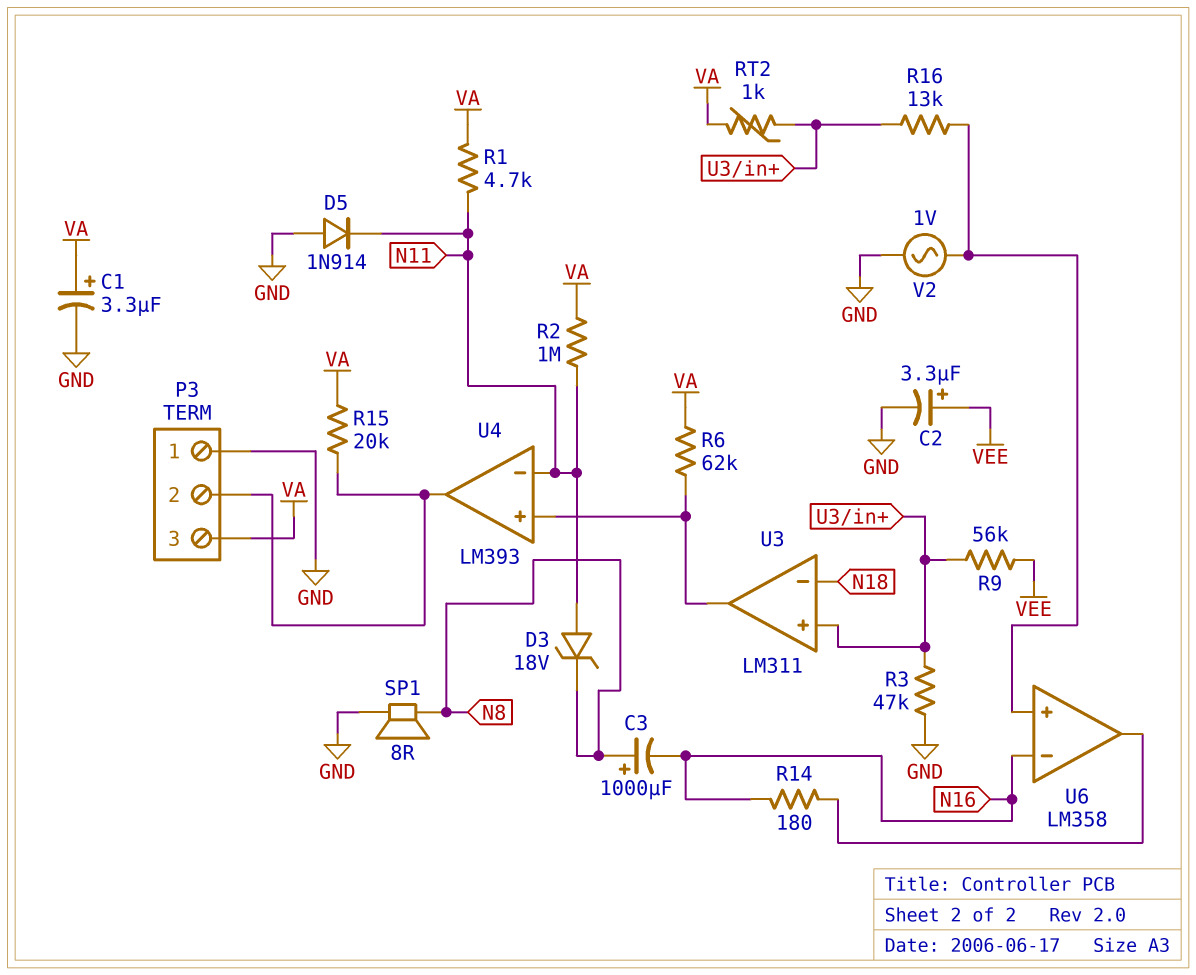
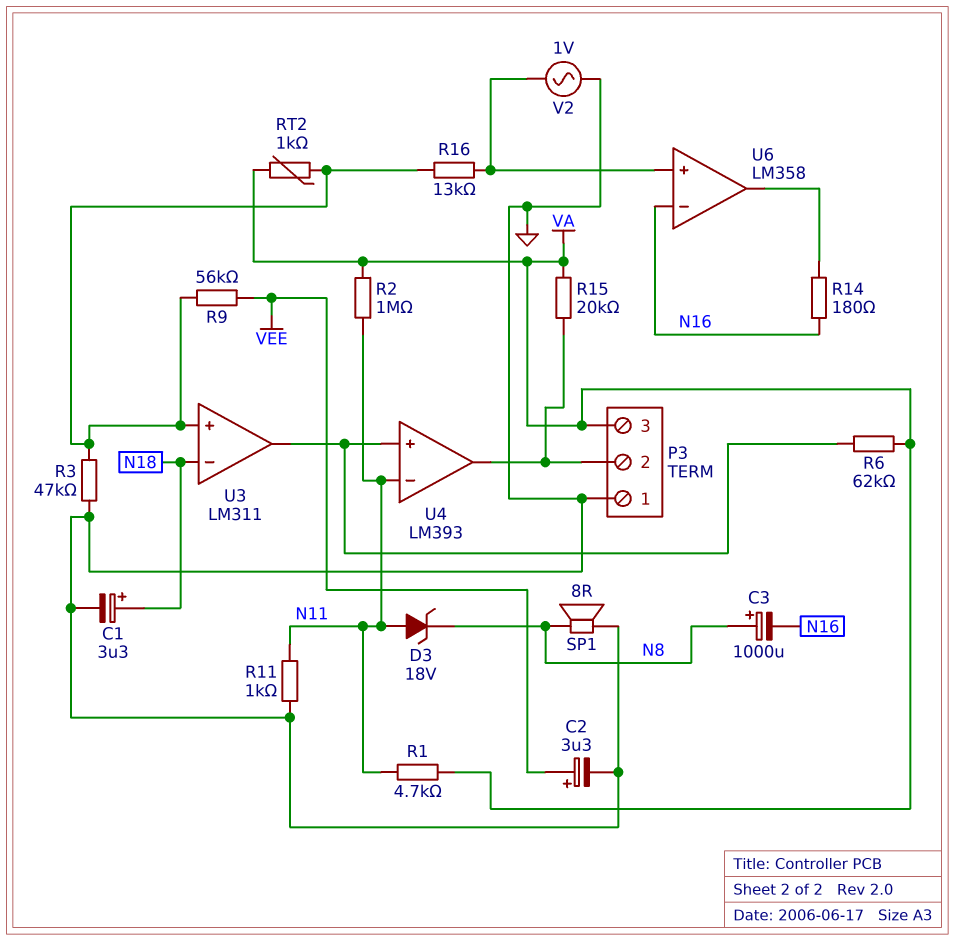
C1: 3.3uF (plus VA, minus GND) -> 3.3uF (plus N18, minus GND)
D5: diode 1N914 (A GND, K N11) -> none
R11: none -> 1k (GND, N11)

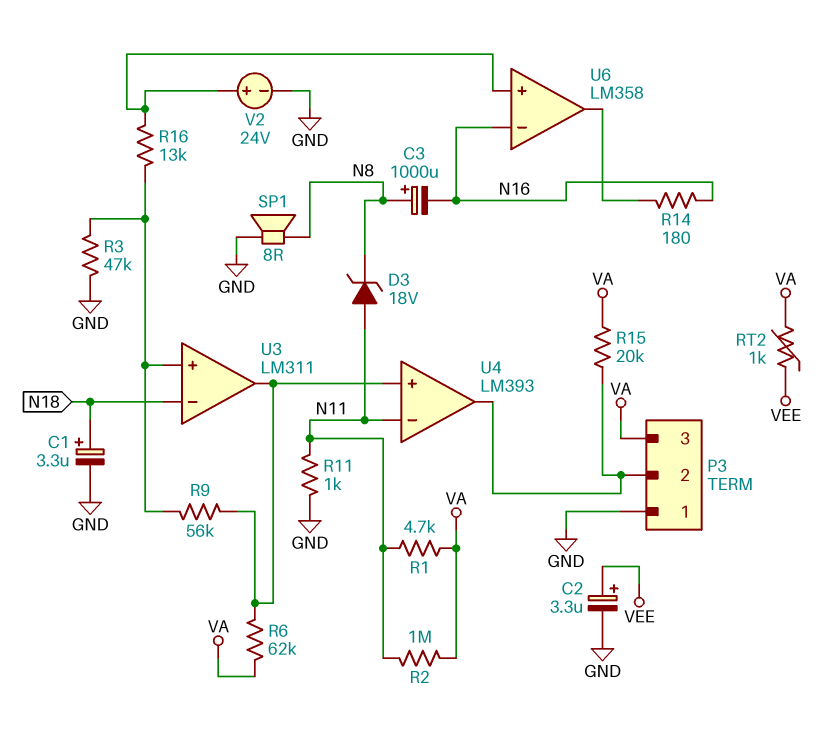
R9: 56k (U3/in+, VEE) -> 56k (U3/in+, U3/out)
RT2: 1k (U3/in+, VA) -> 1k (VA, VEE)
V2: AC 1V (GND, U6/in+) -> 24V (plus U6/in+, minus GND)

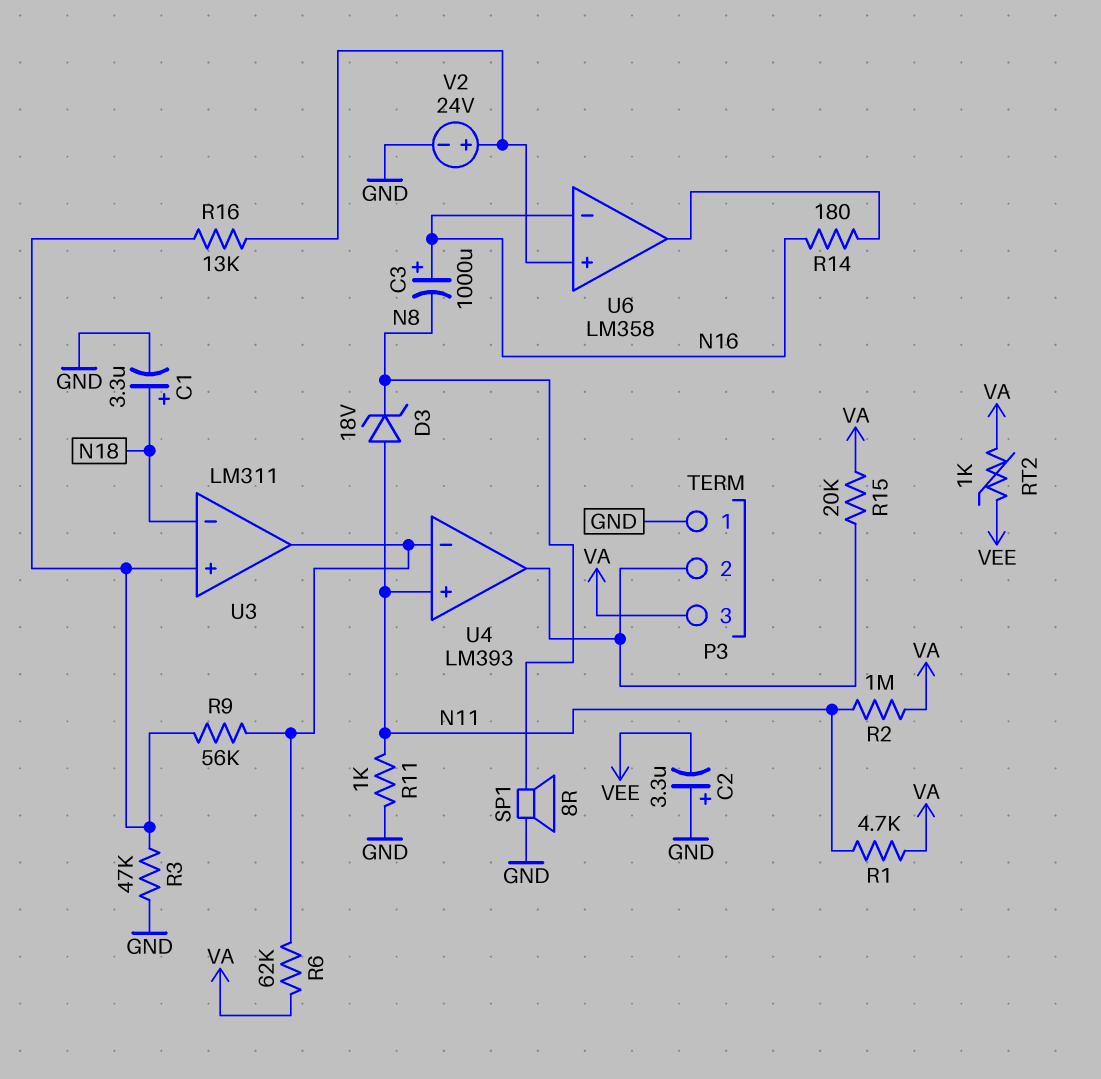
C2: 3.3uF (plus VEE, minus GND) -> 3.3uF (plus GND, minus VEE)
C3: 1000uF (plus N8, minus N16) -> 1000uF (plus N16, minus N8)
U4 pin in+: U3/out -> N11
U4 pin in-: N11 -> U3/out

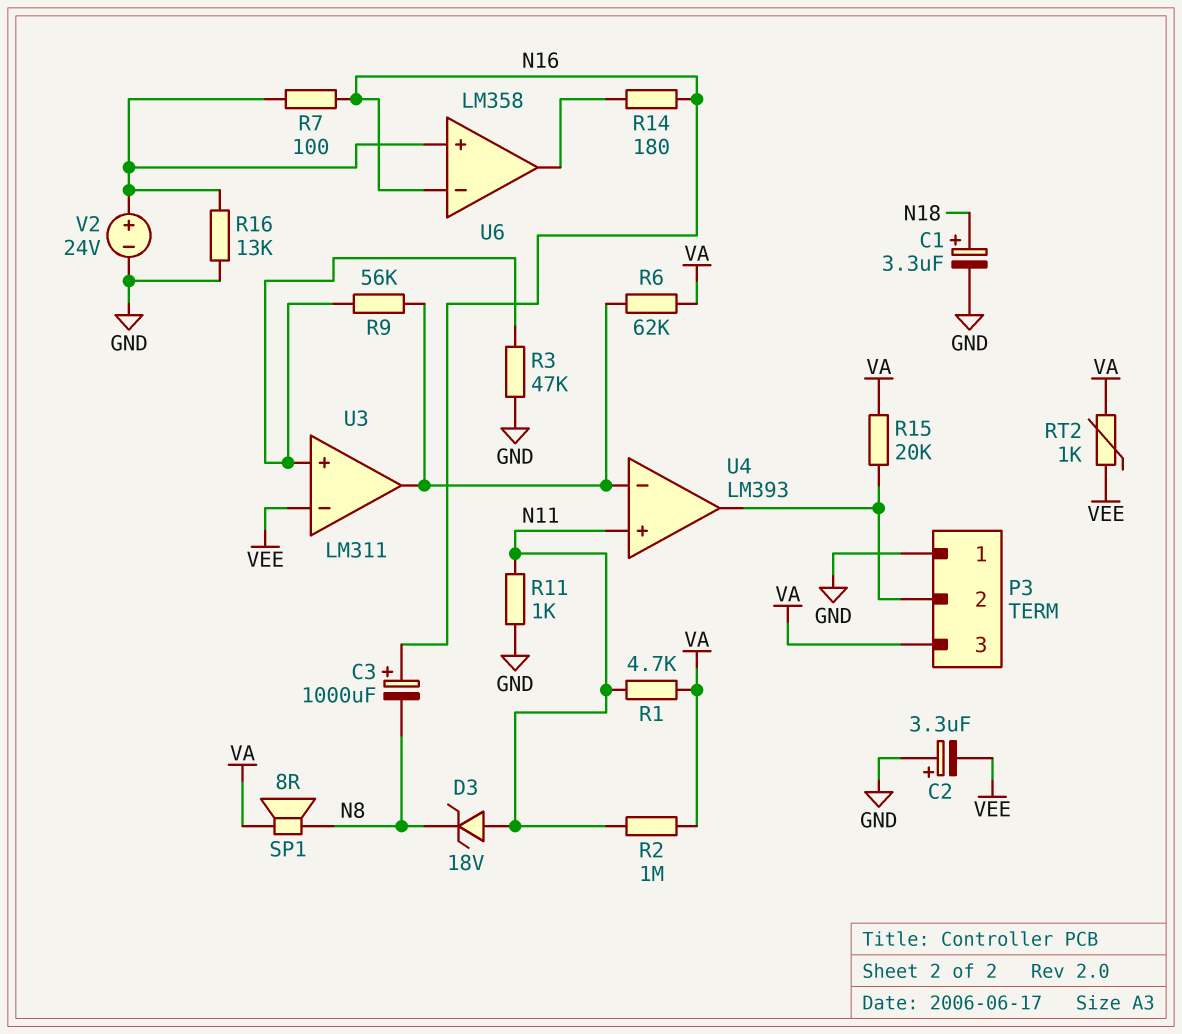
R7: none -> 100 (N16, U6/in+)
R16: 13k (U3/in+, U6/in+) -> 13k (GND, U6/in+)
SP1: speaker 8R (GND, N8) -> speaker 8R (N8, VA)
U3 pin in-: N18 -> VEE

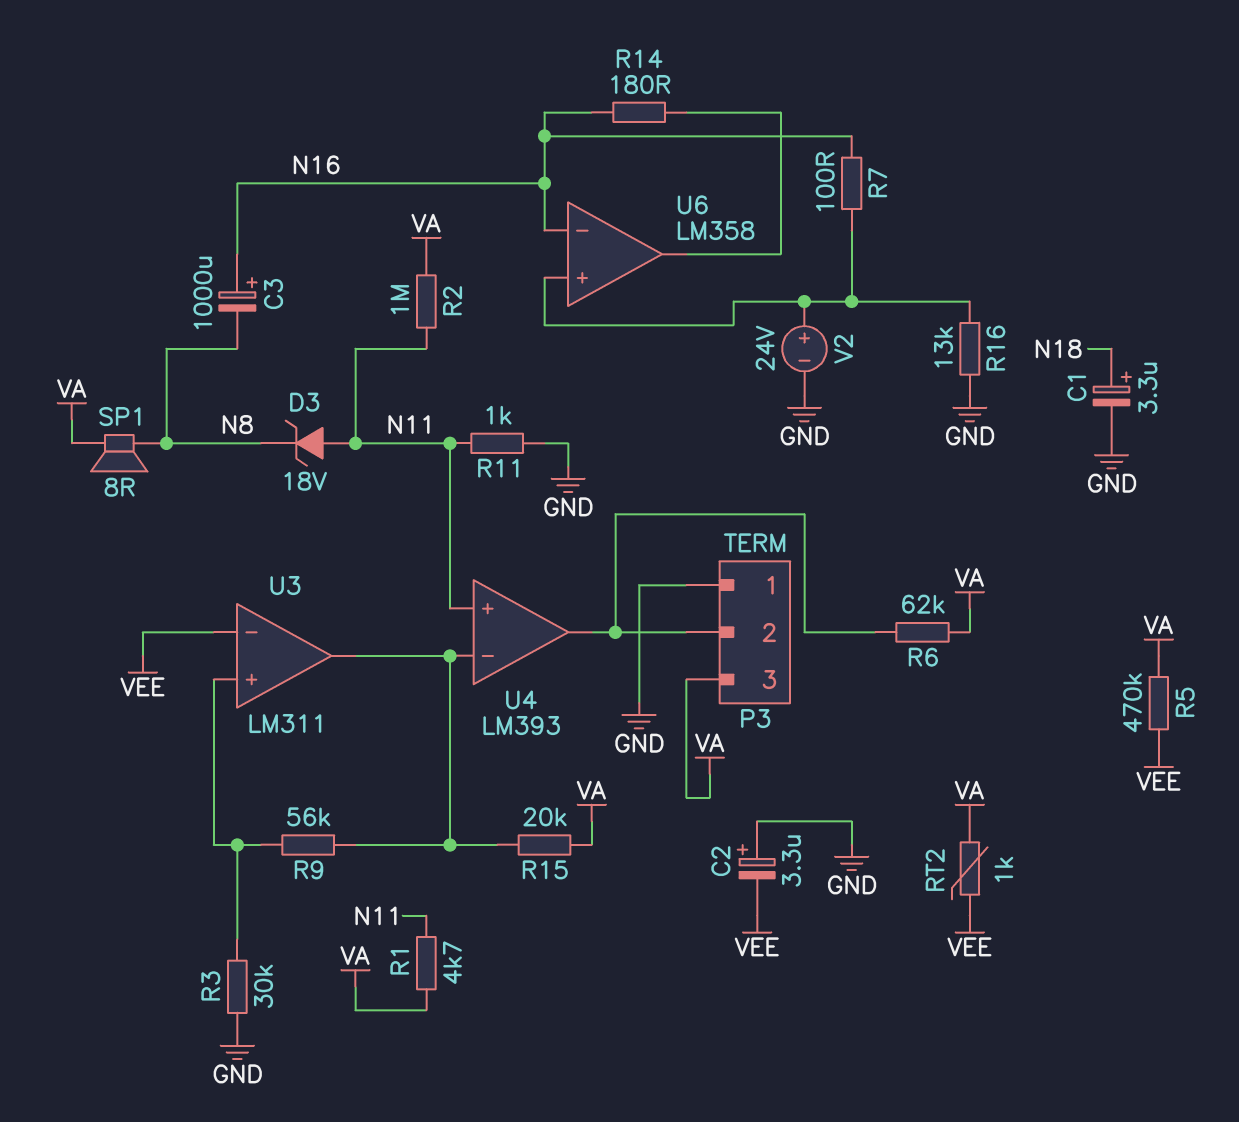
R3: 47k (GND, U3/in+) -> 30k (GND, U3/in+)
R5: none -> 470k (VA, VEE)
R6: 62k (U3/out, VA) -> 62k (P3/2, VA)
R15: 20k (P3/2, VA) -> 20k (U3/out, VA)

